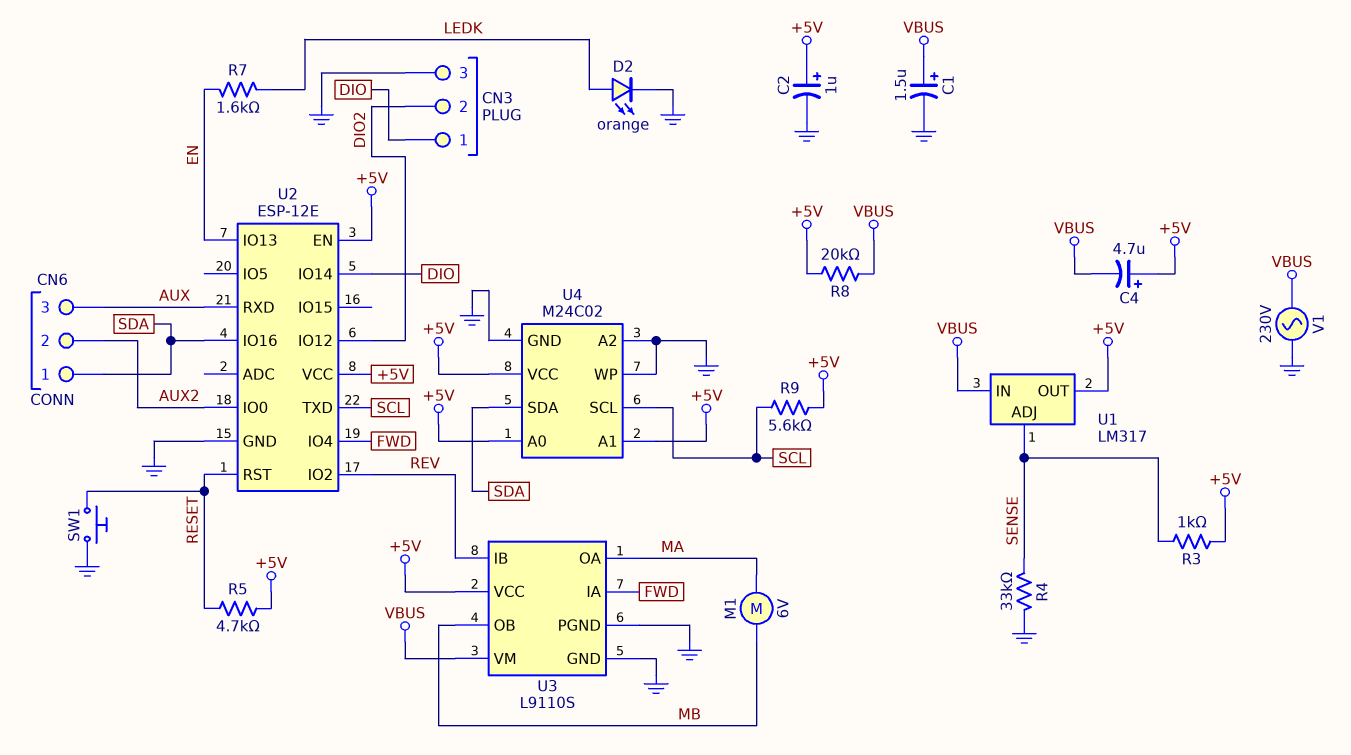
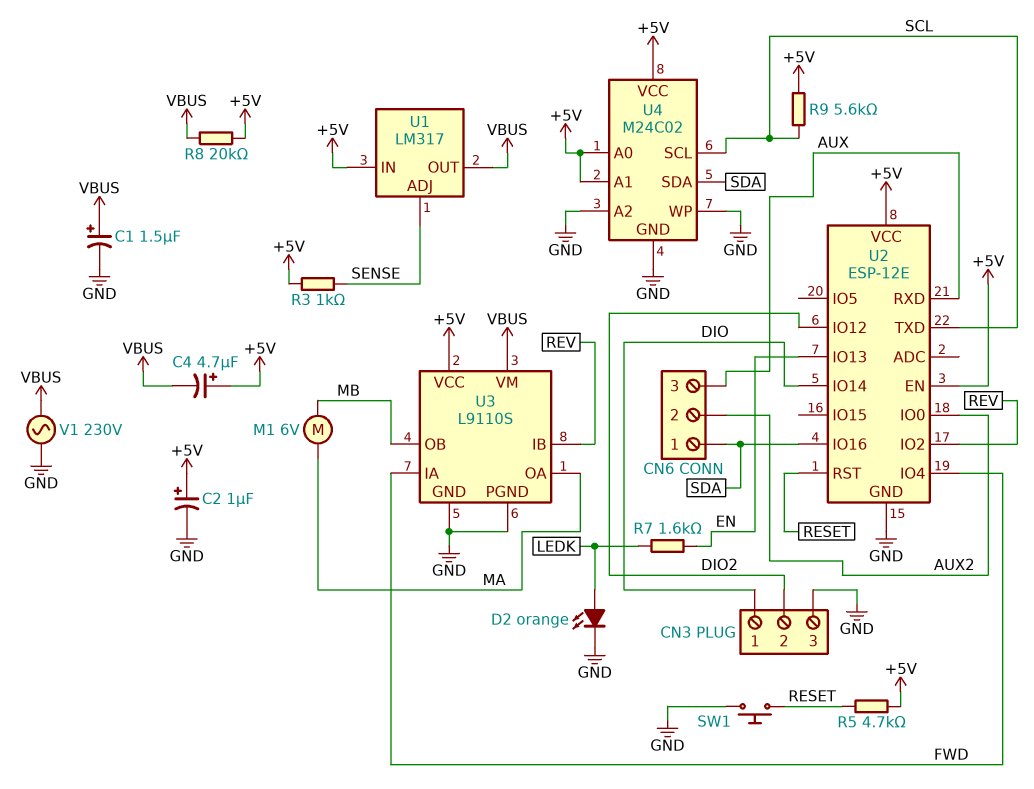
R4: 33k (GND, SENSE) -> none
U1 pin IN: VBUS -> +5V
U1 pin OUT: +5V -> VBUS

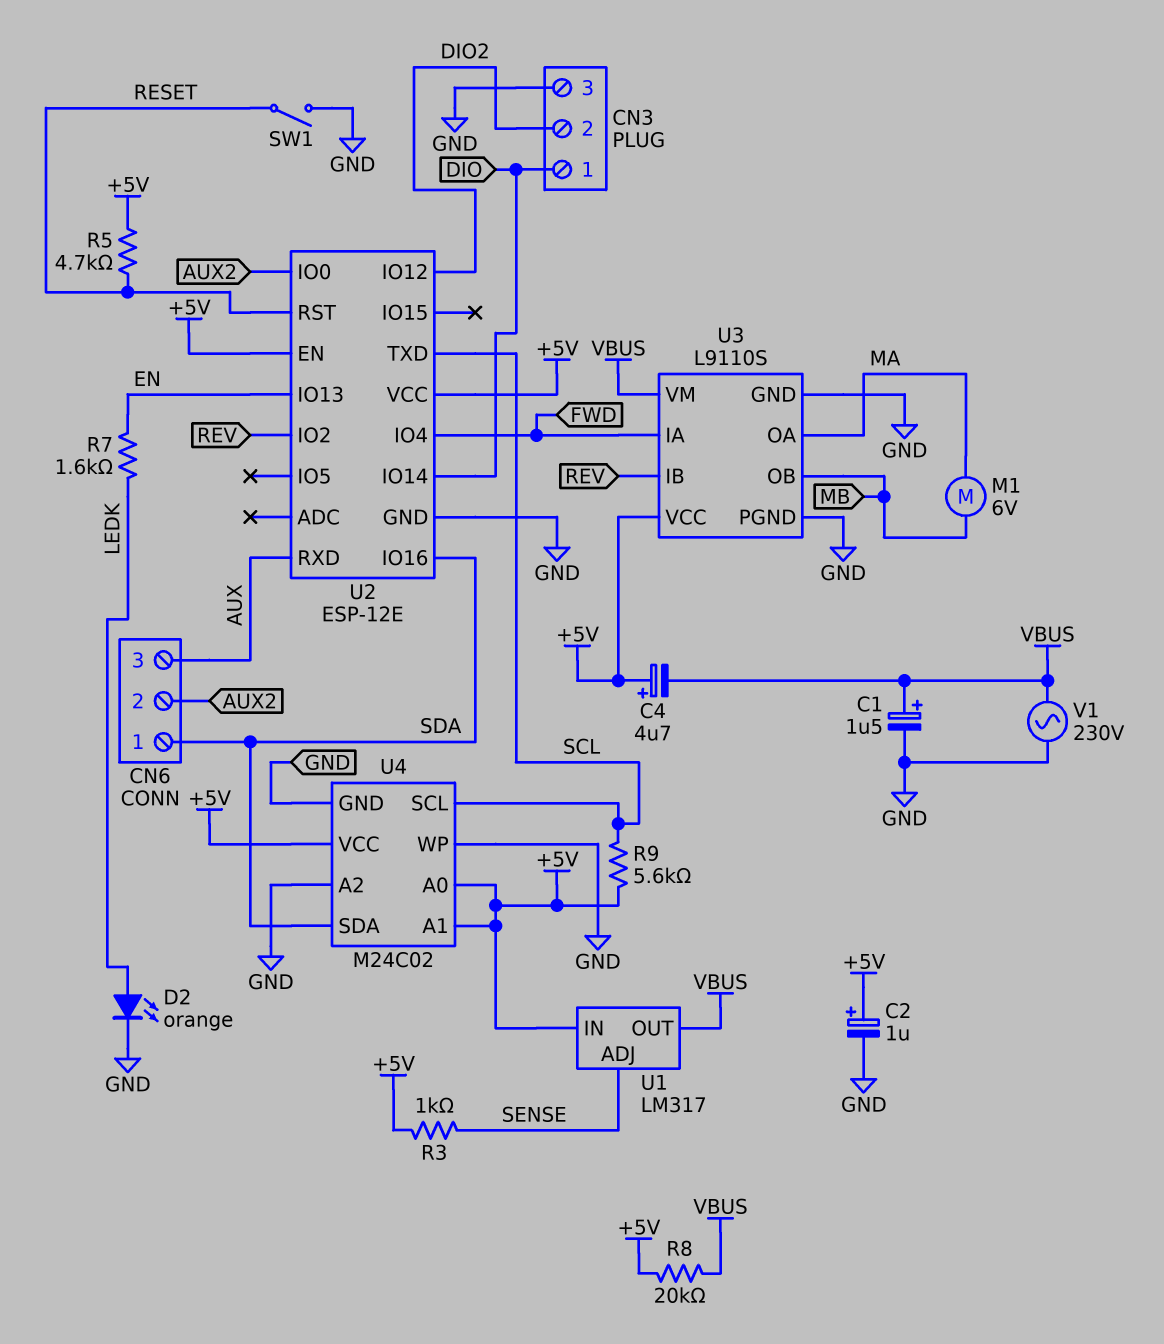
SW1: button (GND, RESET) -> switch (GND, RESET)

